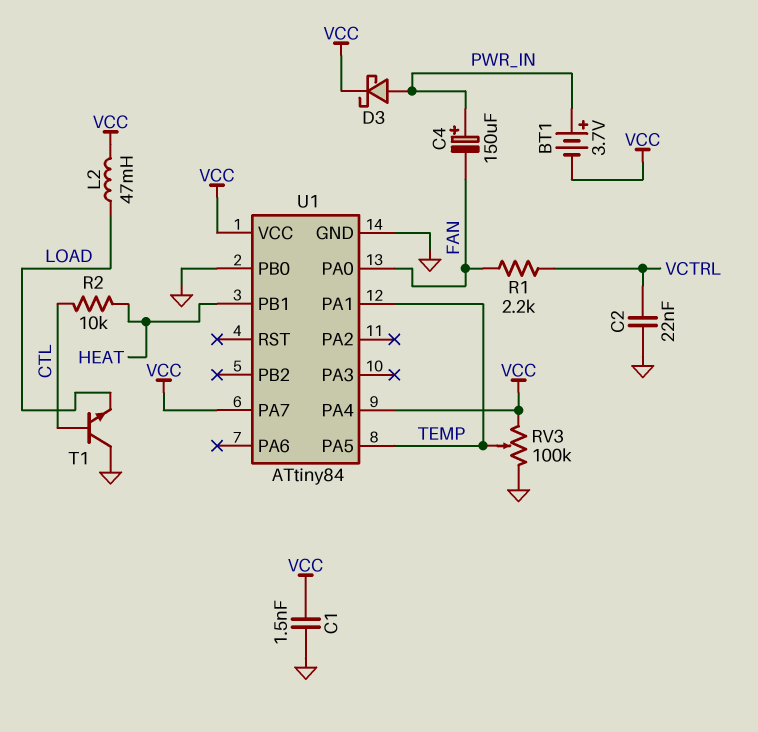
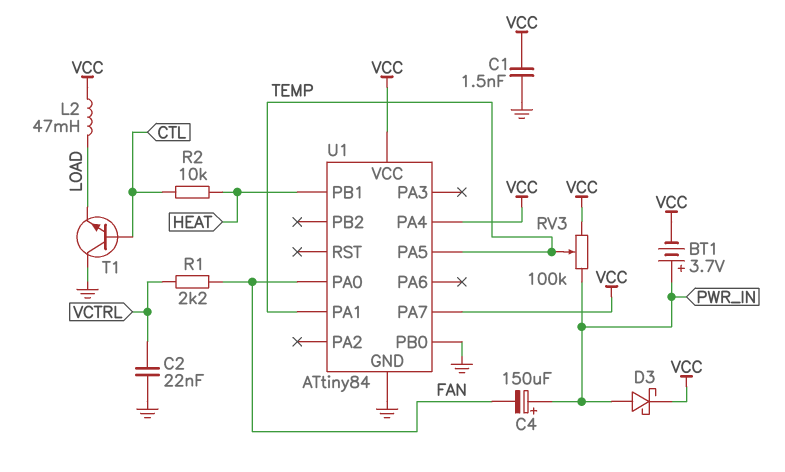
RV3: 100k (GND, VCC, wiper TEMP) -> 100k (PWR_IN, VCC, wiper TEMP)

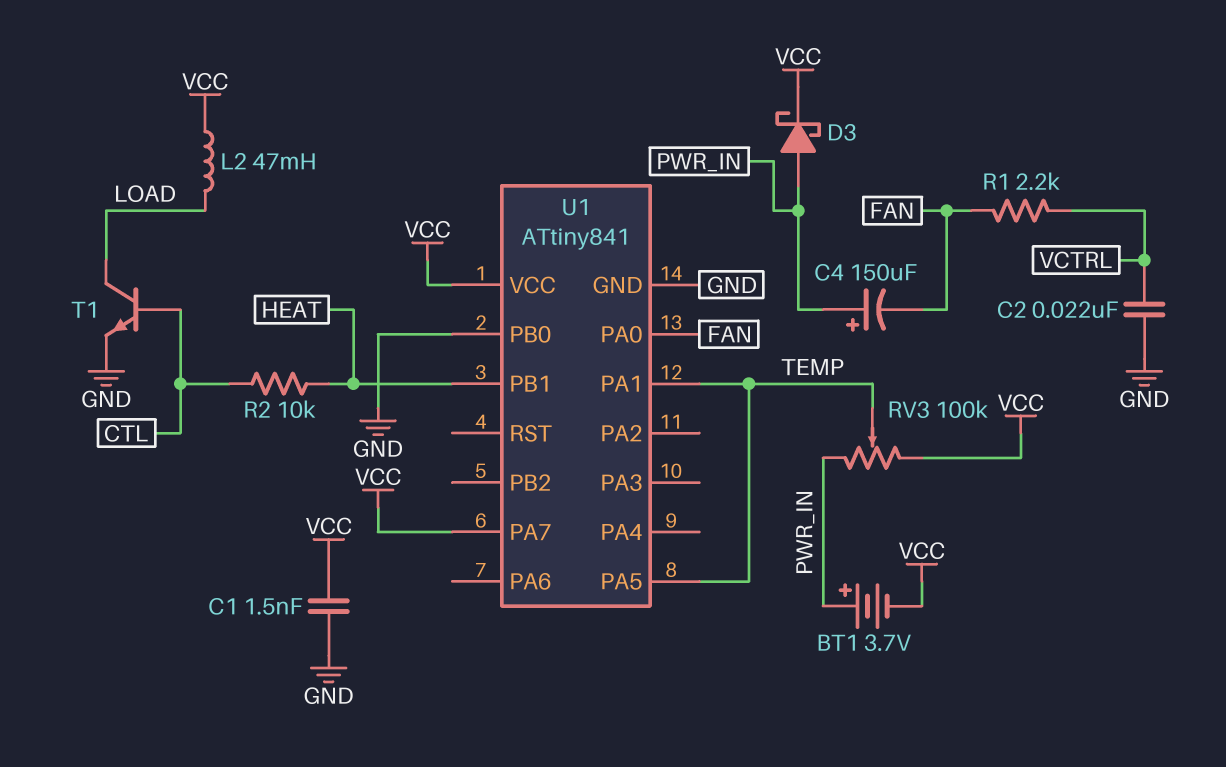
T1: NPN (B CTL, C GND, E LOAD) -> NPN (B CTL, C LOAD, E GND)
U1: ATtiny84 -> ATtiny841
U1 pin PA4: VCC -> none

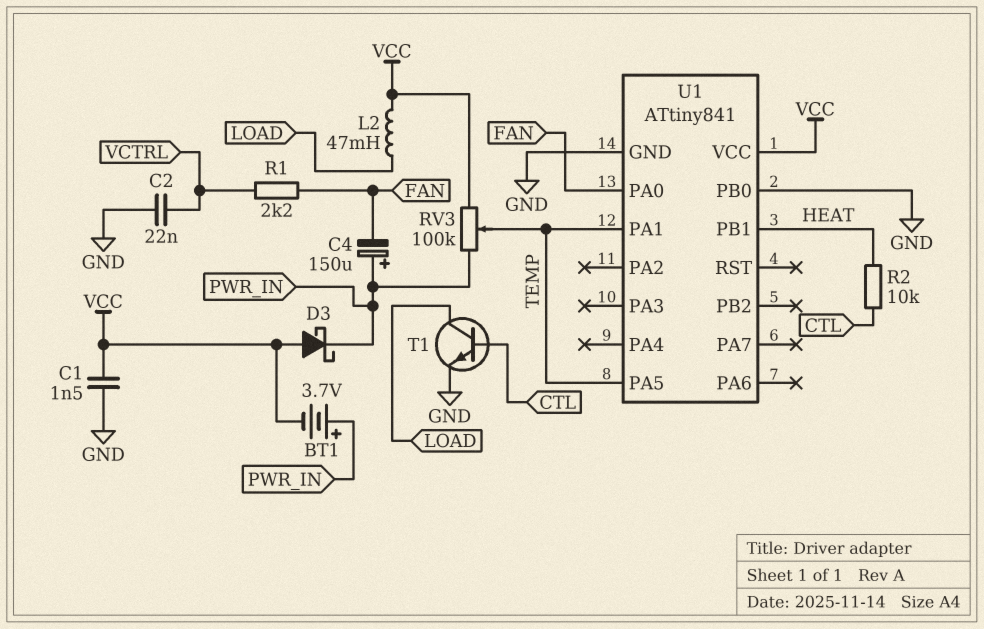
D3: schottky (A PWR_IN, K VCC) -> schottky (A VCC, K PWR_IN)
U1 pin PA7: VCC -> none

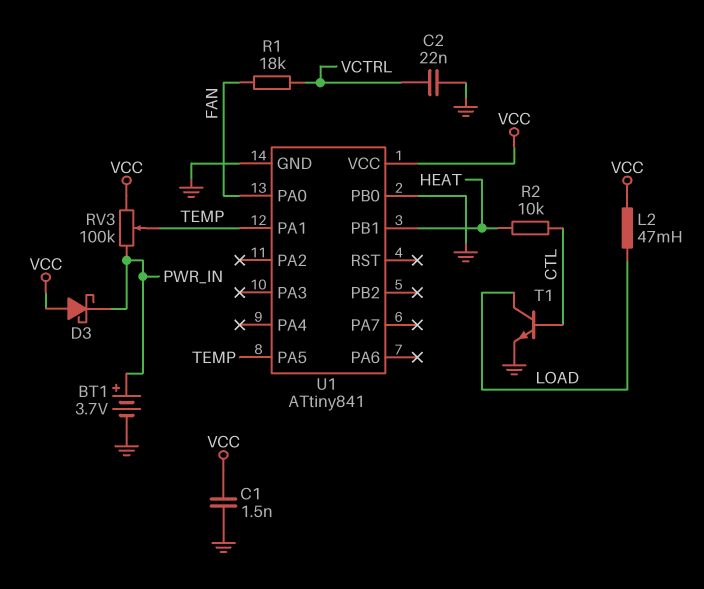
BT1: 3.7V (plus PWR_IN, minus VCC) -> 3.7V (plus PWR_IN, minus GND)
C4: 150uF (plus PWR_IN, minus FAN) -> none
R1: 2.2k (FAN, VCTRL) -> 18k (FAN, VCTRL)

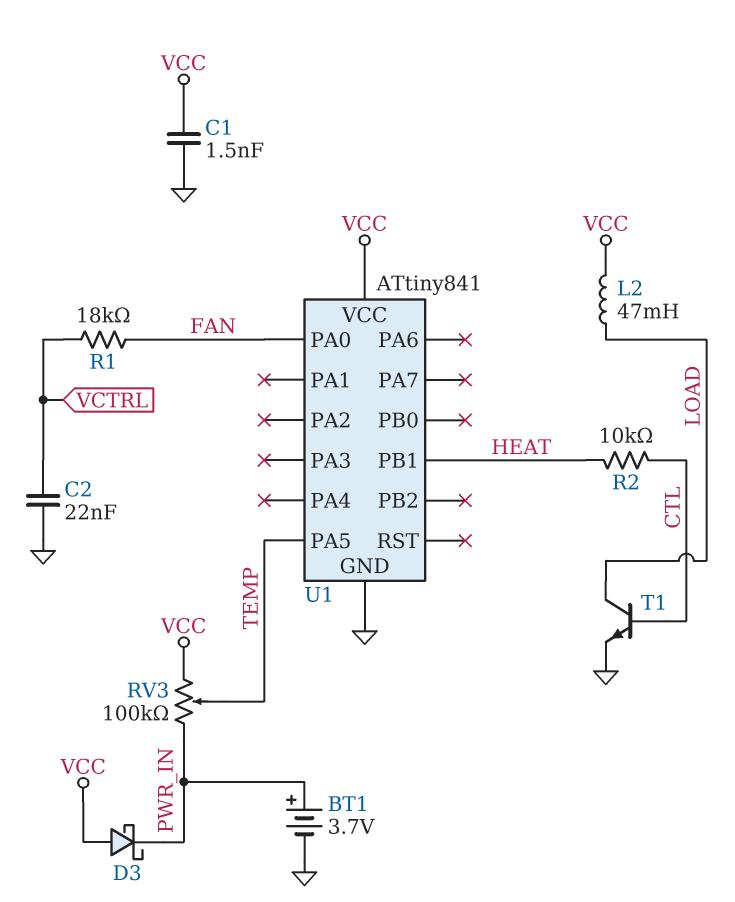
U1 pin PA1: TEMP -> none
U1 pin PB0: GND -> none

